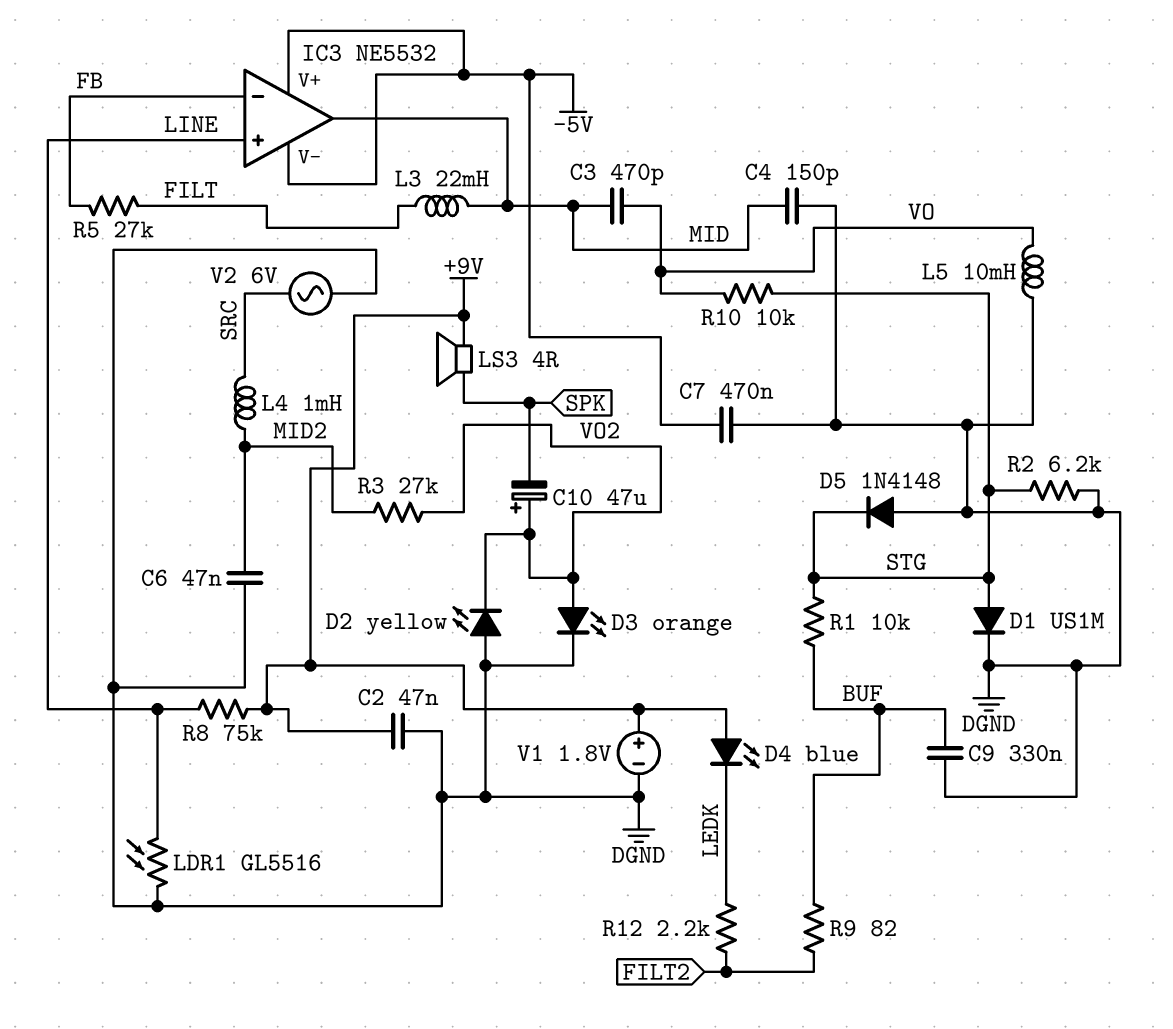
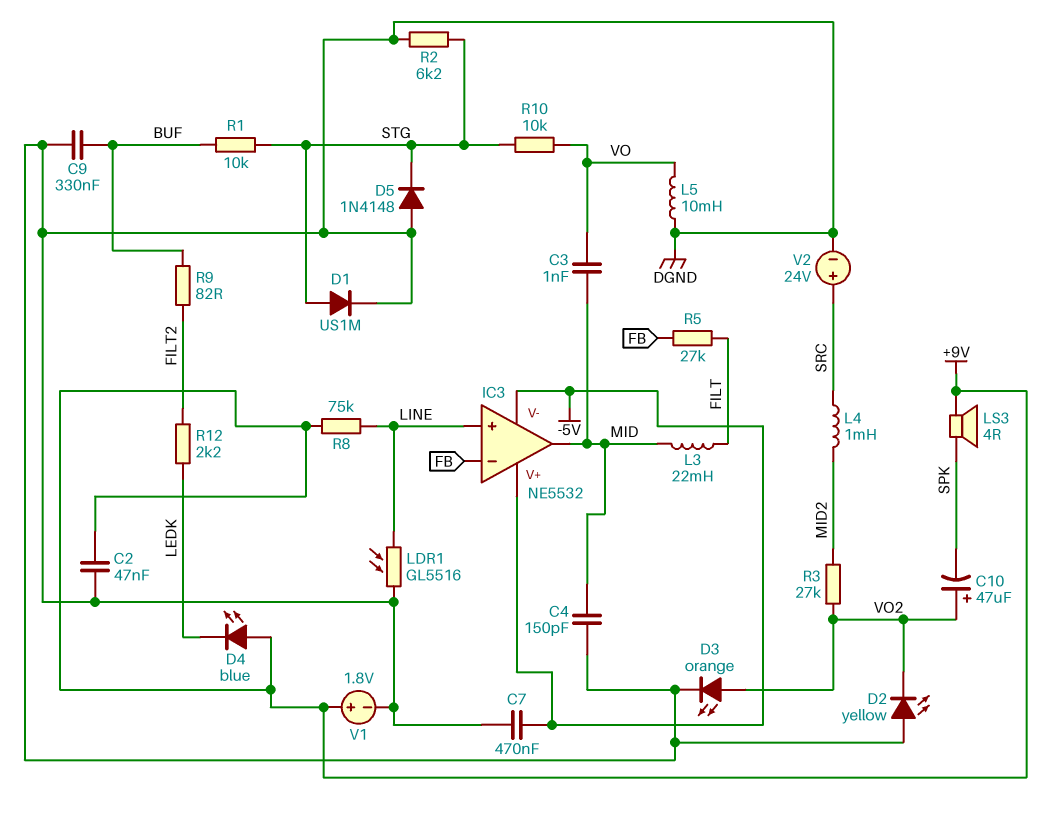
C3: 470pF (MID, VO) -> 1nF (MID, VO)
C6: 47nF (DGND, MID2) -> none
V2: AC 6V (DGND, SRC) -> 24V (plus SRC, minus DGND)

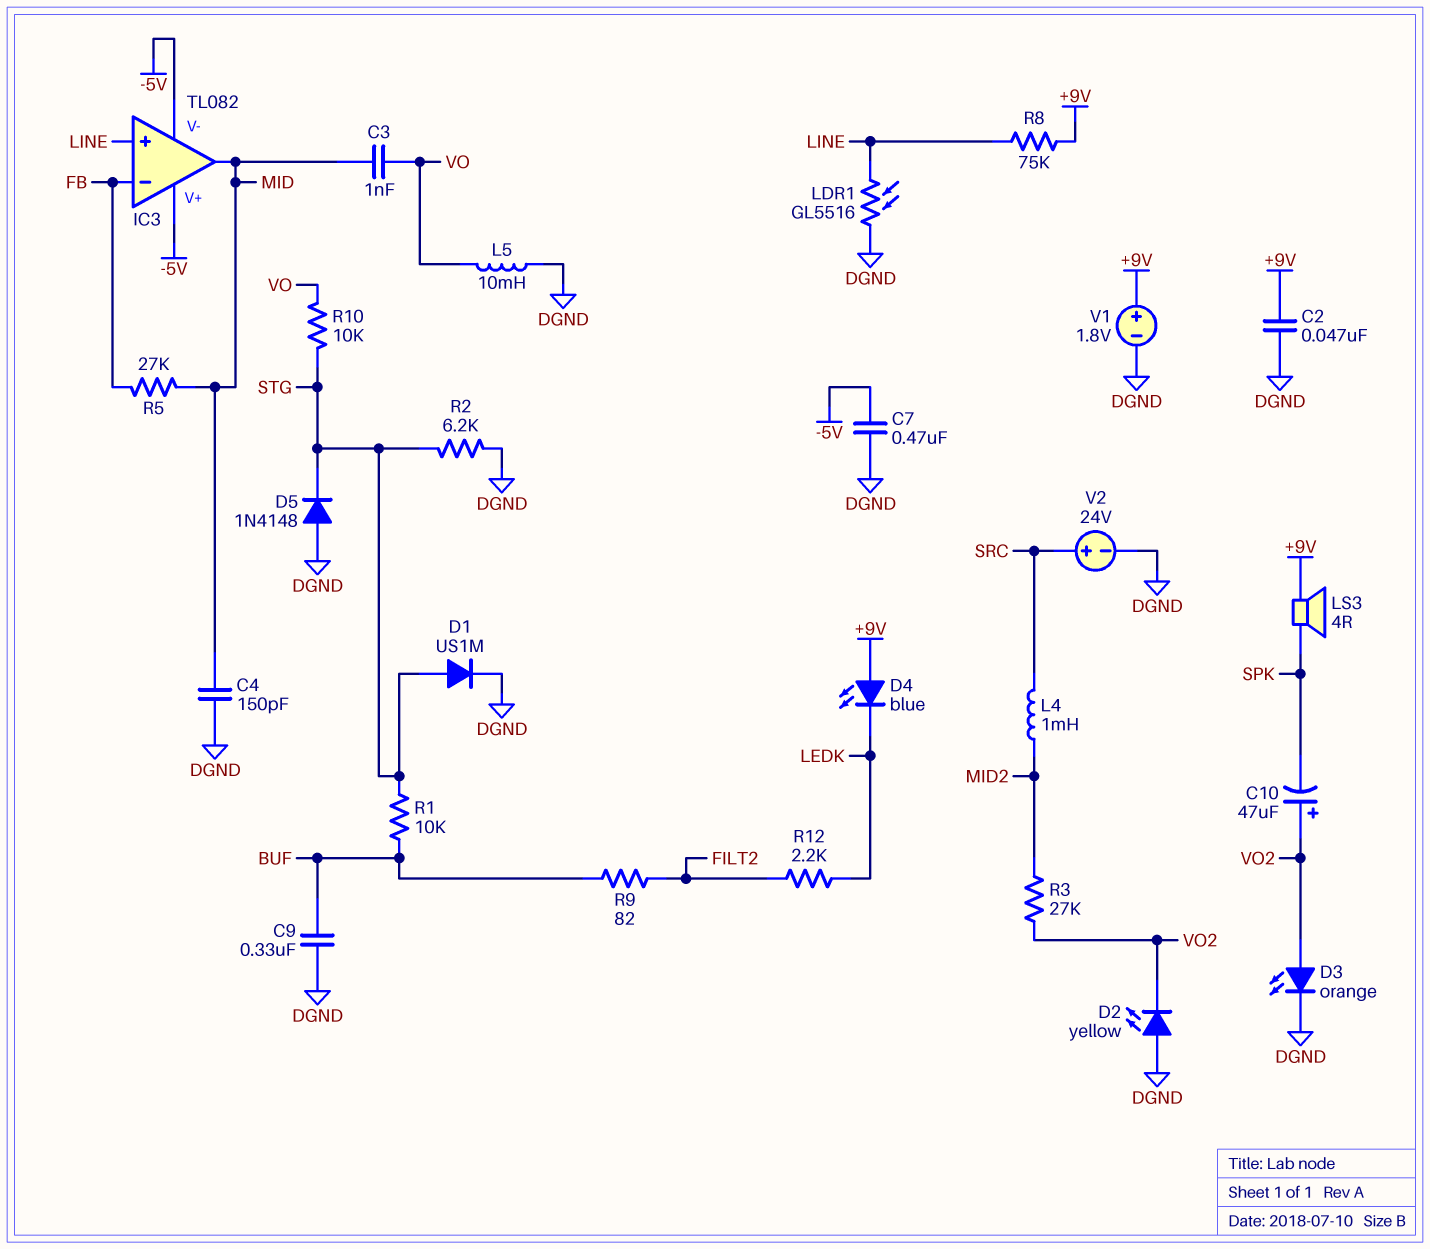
IC3: NE5532 -> TL082
L3: 22mH (FILT, MID) -> none
R5: 27k (FB, FILT) -> 27k (FB, MID)

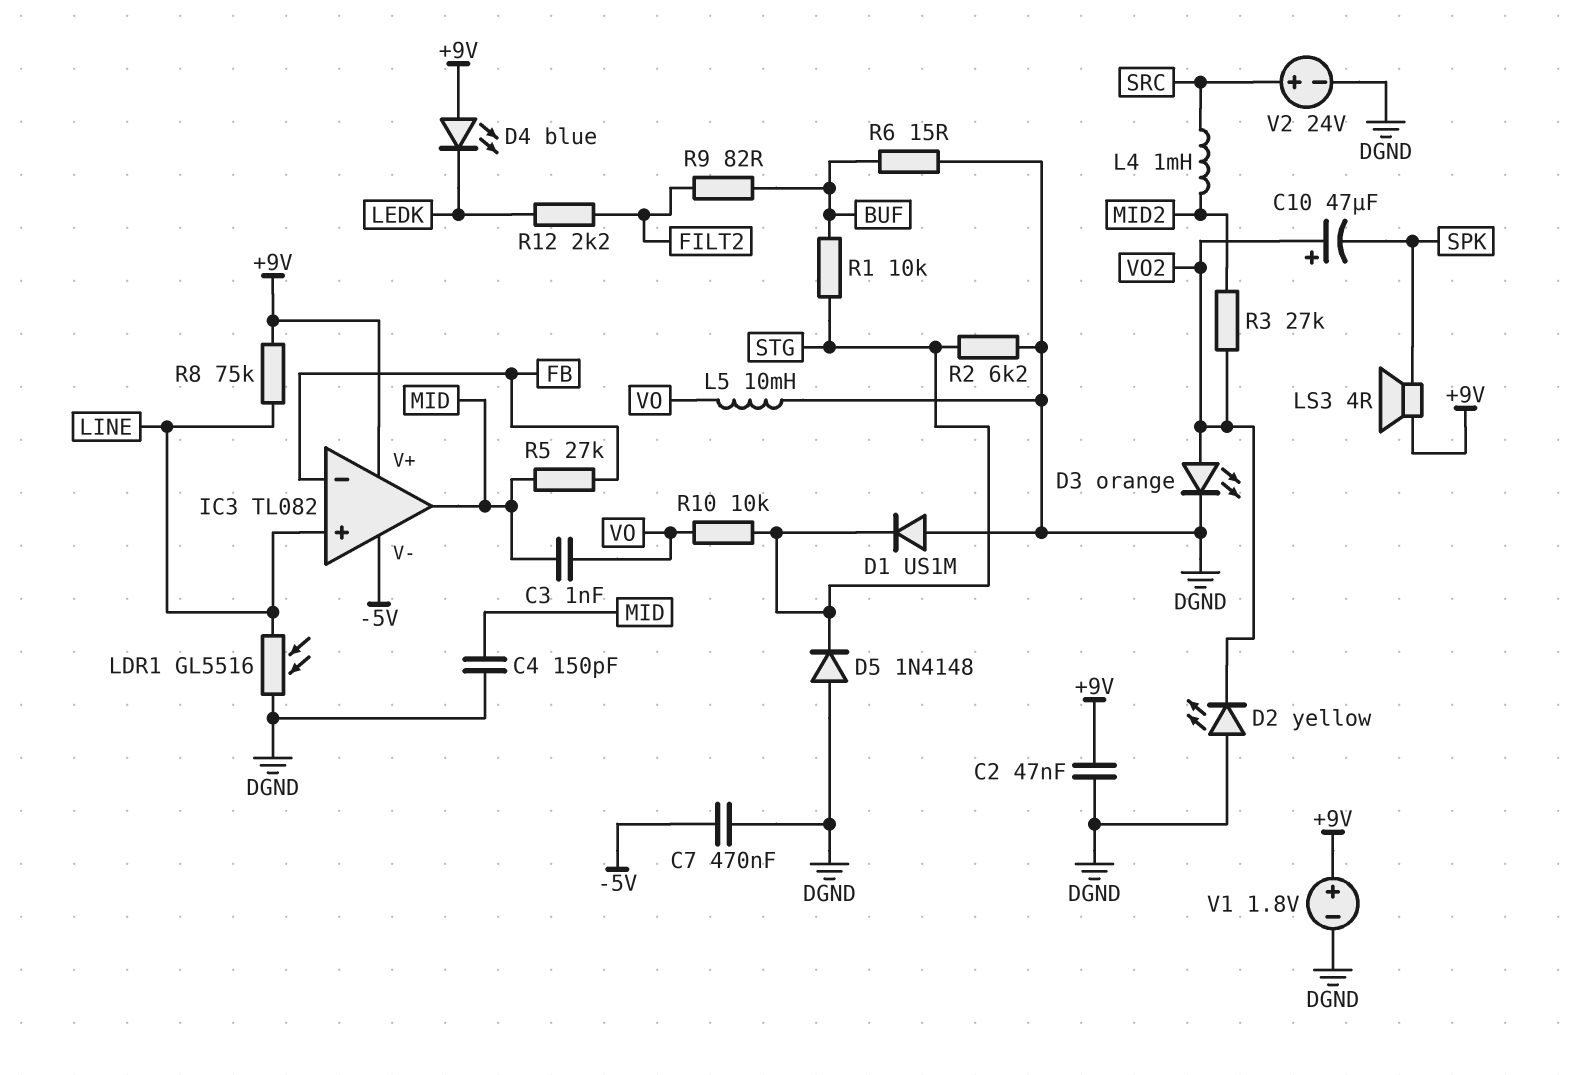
C9: 330nF (BUF, DGND) -> none
D1: diode US1M (A STG, K DGND) -> diode US1M (A DGND, K STG)
IC3 pin V+: -5V -> +9V
R6: none -> 15 (BUF, DGND)

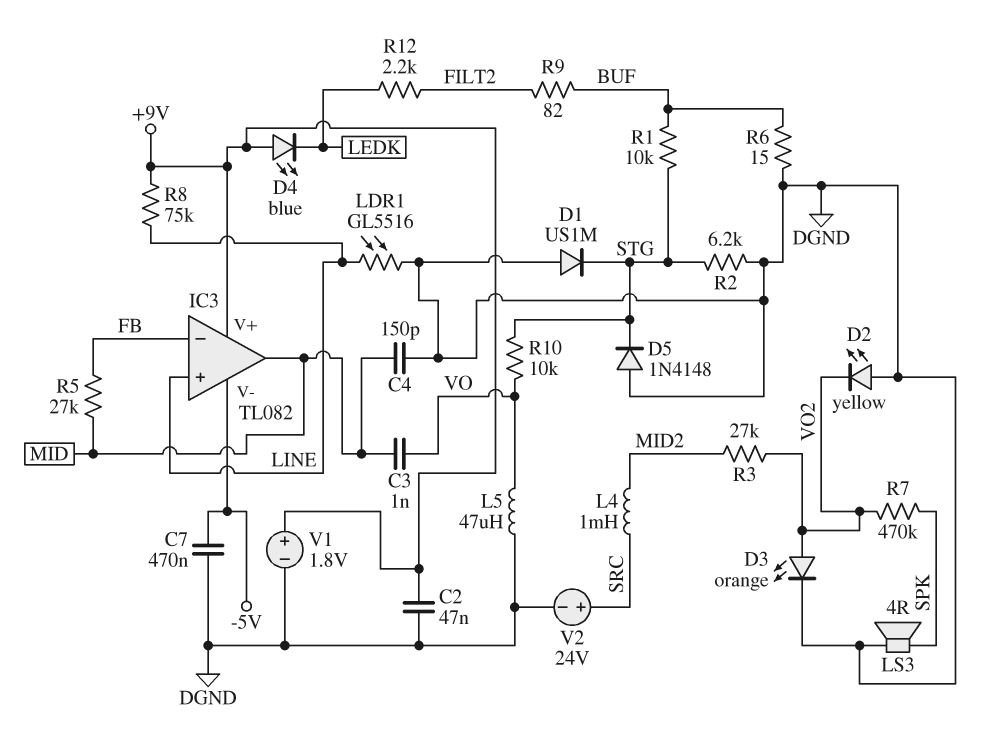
C10: 47uF (plus VO2, minus SPK) -> none
L5: 10mH (DGND, VO) -> 47uH (DGND, VO)
LS3: speaker 4R (+9V, SPK) -> speaker 4R (DGND, SPK)
R7: none -> 470k (SPK, VO2)

